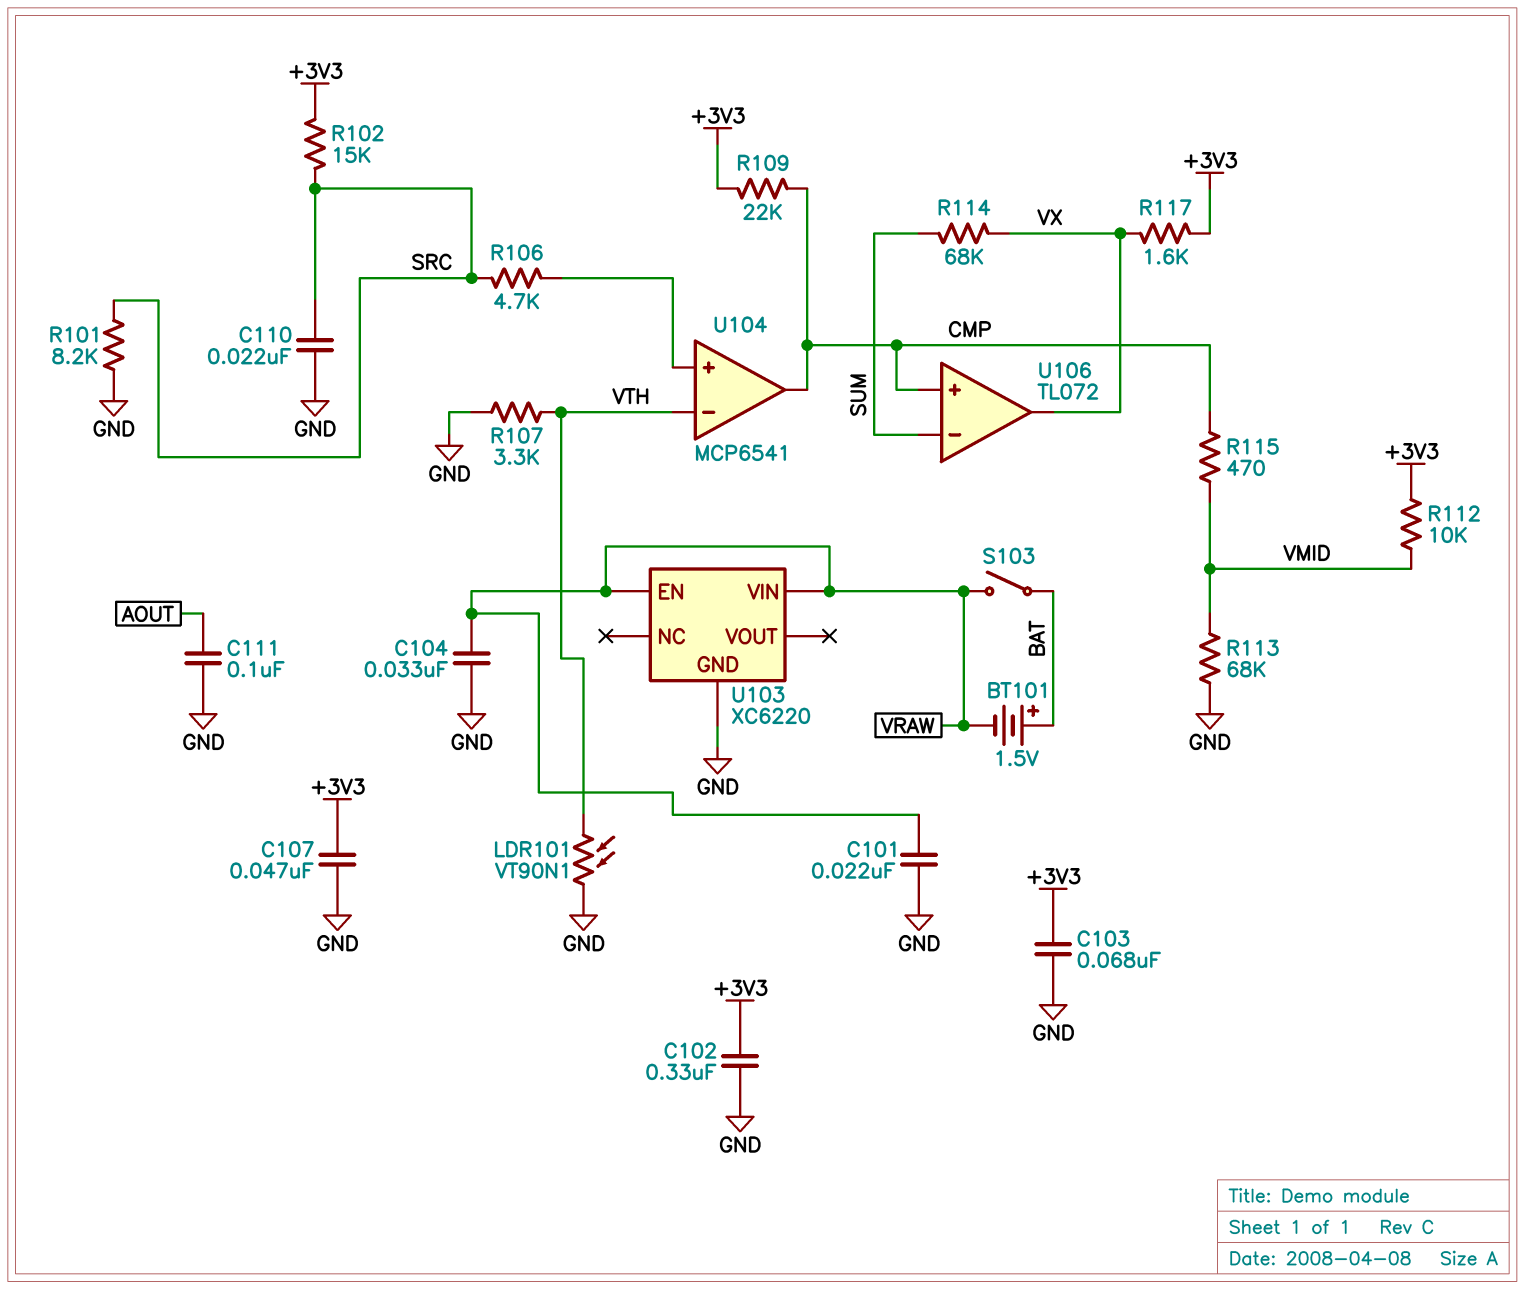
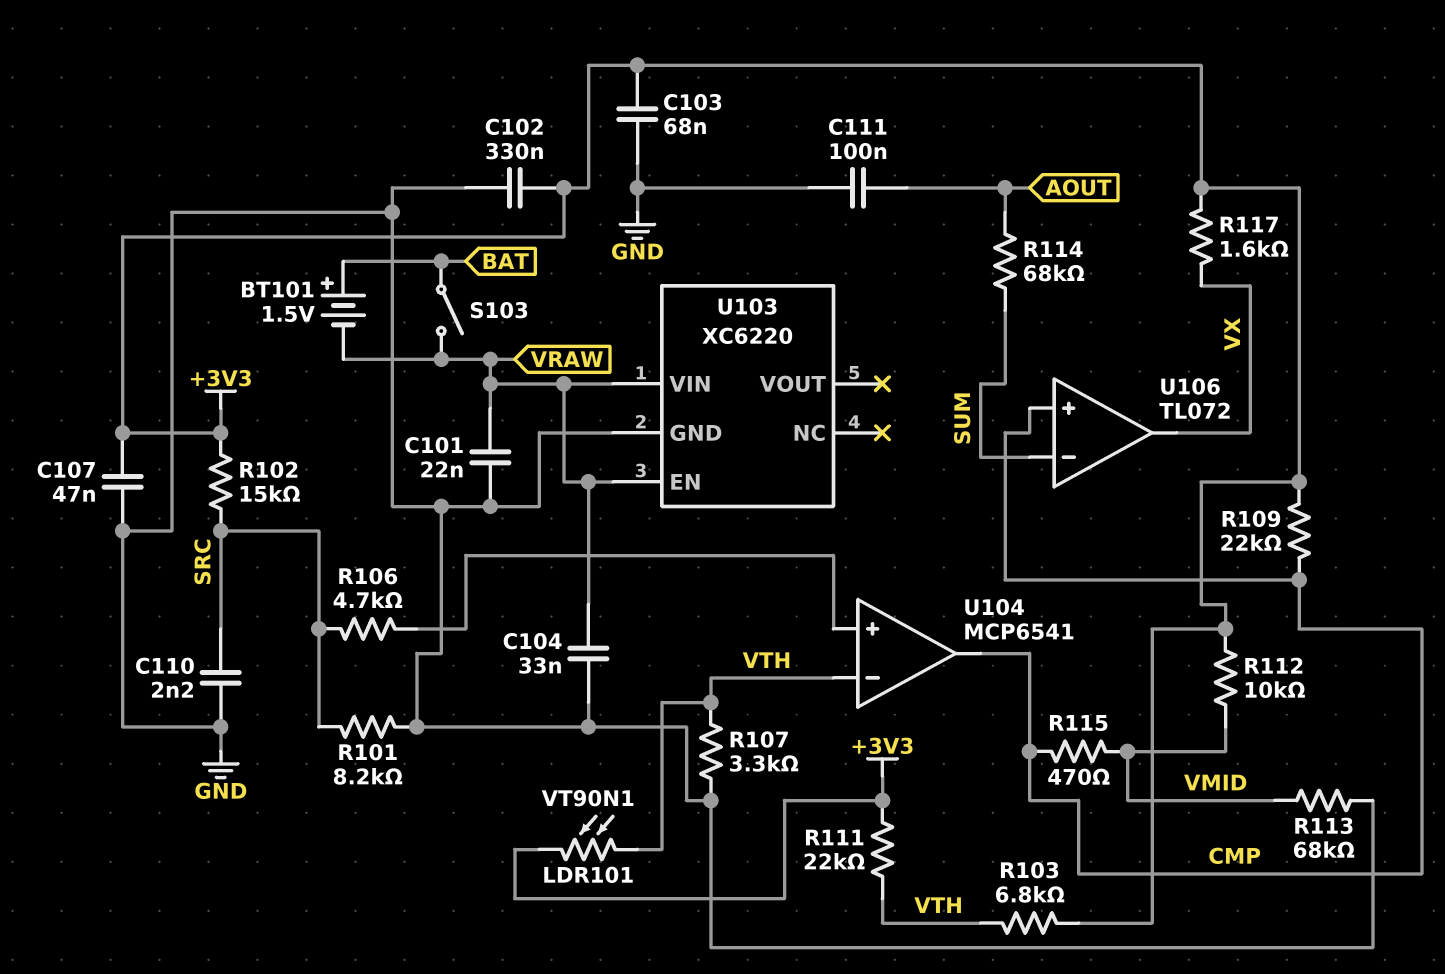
C110: 22nF (GND, SRC) -> 2.2nF (GND, SRC)
LDR101: VT90N1 (GND, VTH) -> VT90N1 (+3V3, VTH)
R103: none -> 6.8k (+3V3, VTH)
R111: none -> 22k (+3V3, VTH)
R114: 68k (SUM, VX) -> 68k (AOUT, SUM)

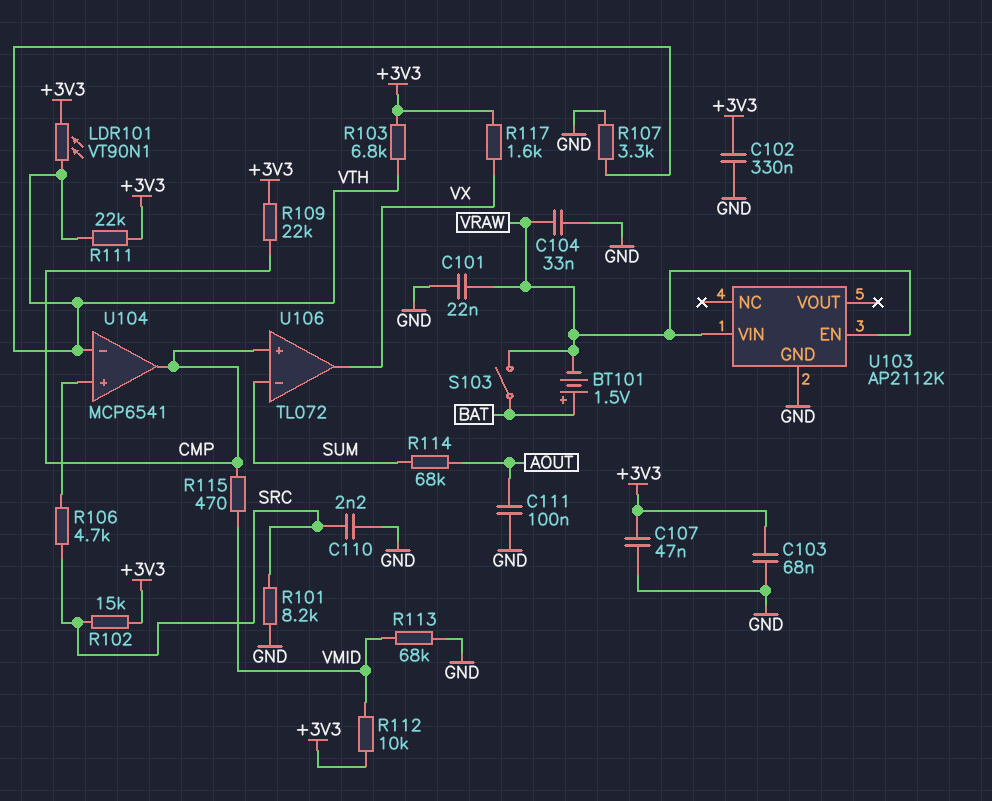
U103: XC6220 -> AP2112K

